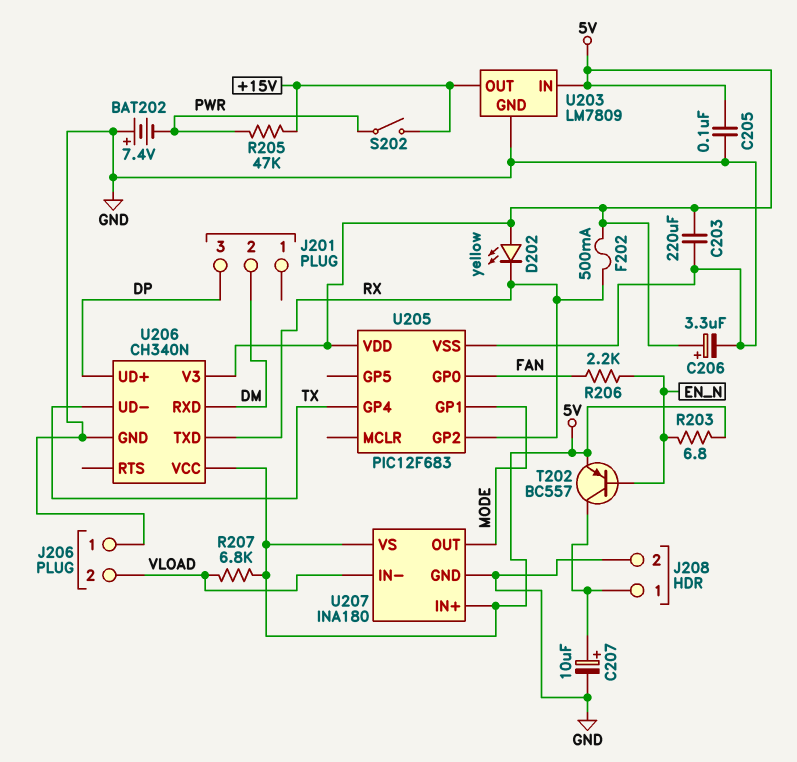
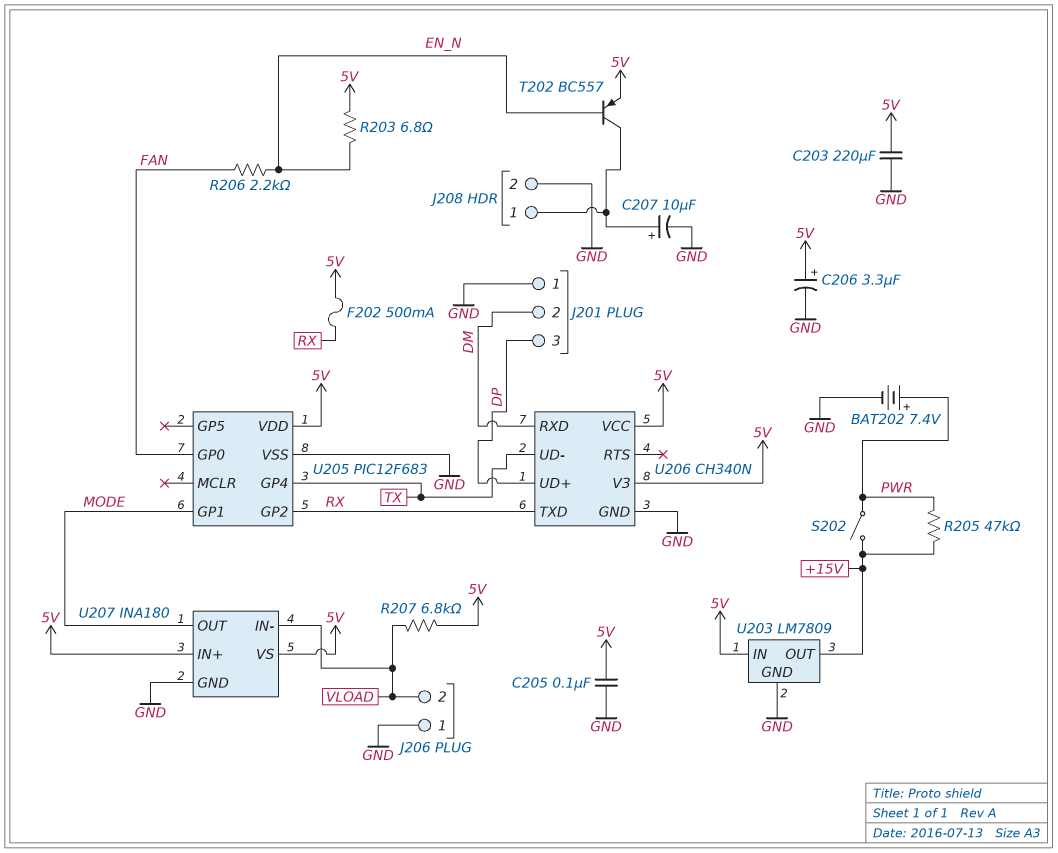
BAT202: 7.4V (plus GND, minus PWR) -> 7.4V (plus PWR, minus GND)
D202: LED yellow (A 5V, K RX) -> none
J201 pin 1: none -> GND

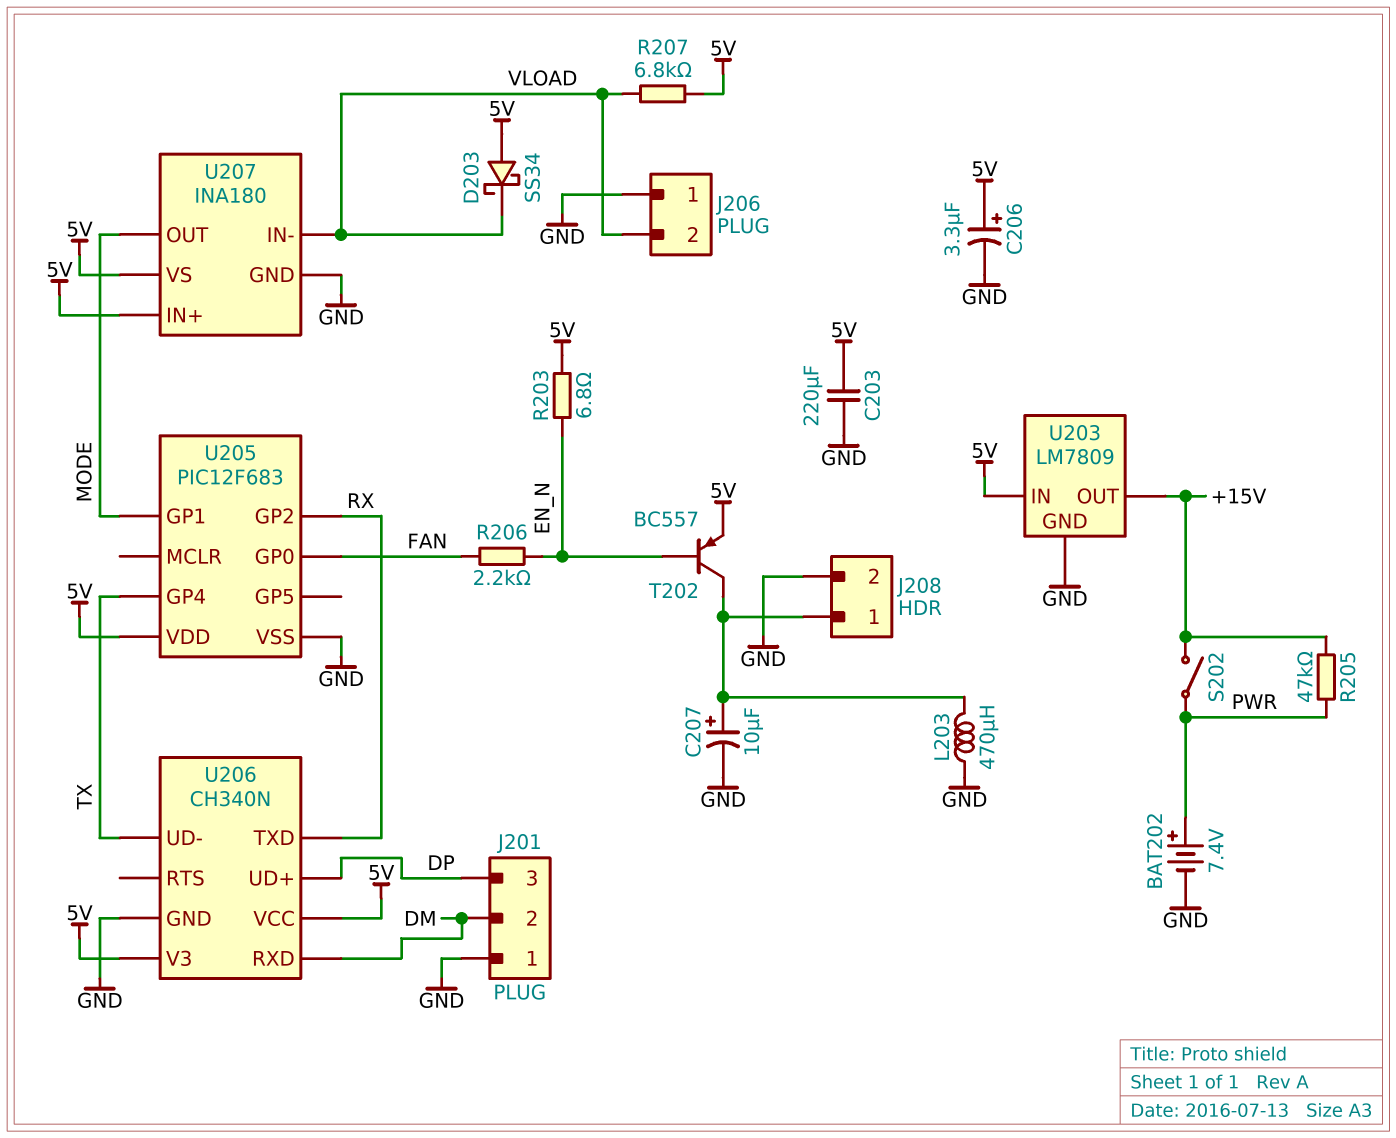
C205: 100nF (5V, GND) -> none
D203: none -> schottky SS34 (A 5V, K VLOAD)
F202: 500mA (5V, RX) -> none
L203: none -> 470uH (GND, J208/1)

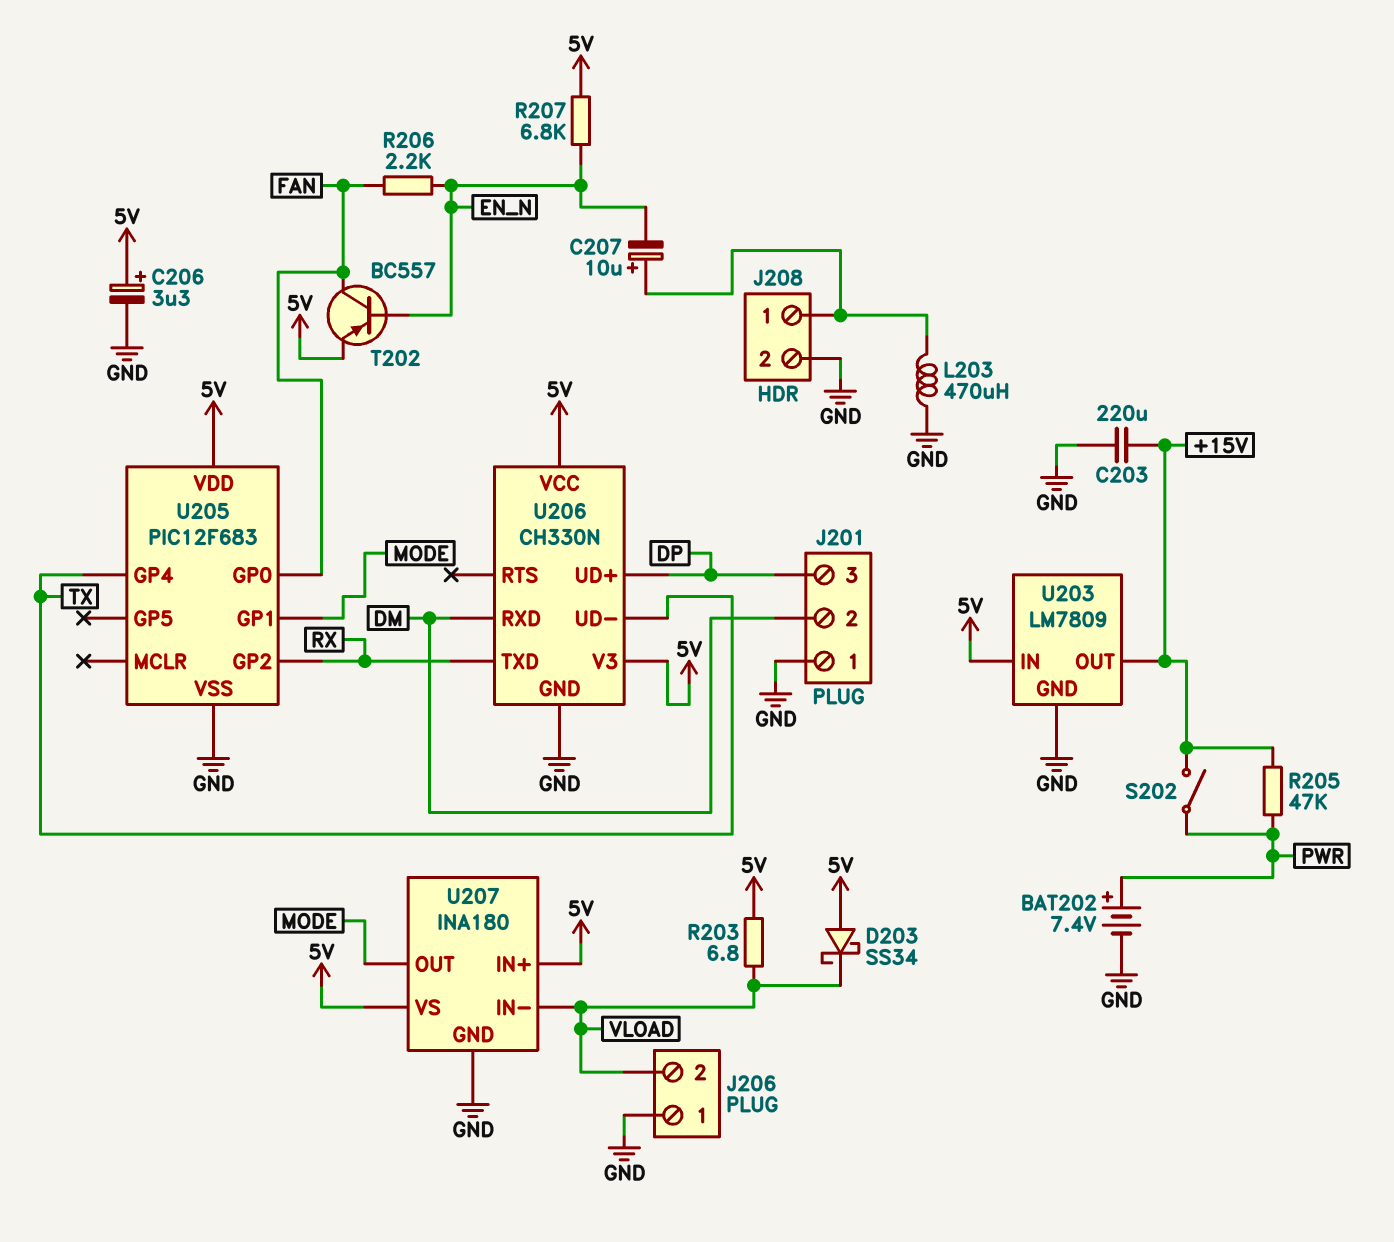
C203: 220uF (5V, GND) -> 220uF (+15V, GND)
C207: 10uF (plus J208/1, minus GND) -> 10uF (plus J208/1, minus EN_N)
R203: 6.8 (5V, EN_N) -> 6.8 (5V, VLOAD)
R207: 6.8k (5V, VLOAD) -> 6.8k (5V, EN_N)
T202: PNP BC557 (B EN_N, C J208/1, E 5V) -> PNP BC557 (B EN_N, C FAN, E 5V)
U206: CH340N -> CH330N

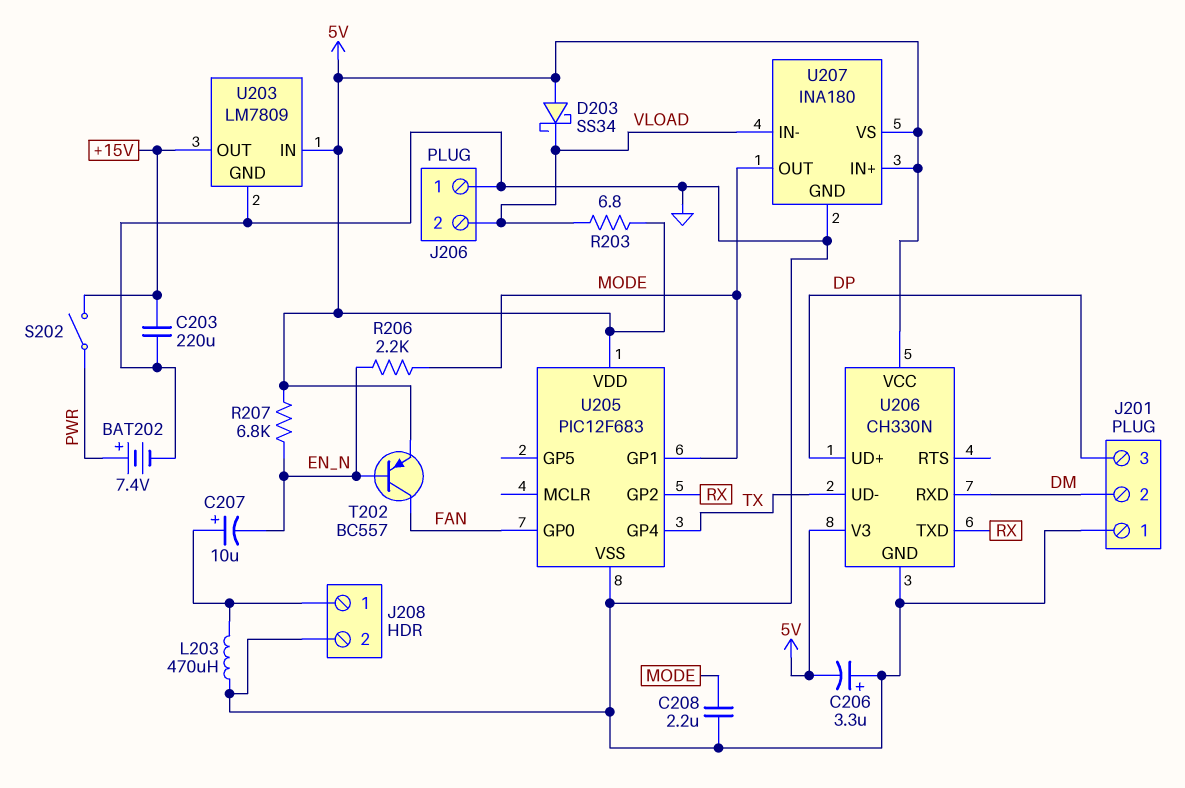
C206: 3.3uF (plus 5V, minus GND) -> 3.3uF (plus GND, minus 5V)
C208: none -> 2.2uF (GND, MODE)
R205: 47k (+15V, PWR) -> none
R206: 2.2k (EN_N, FAN) -> 2.2k (EN_N, MODE)

